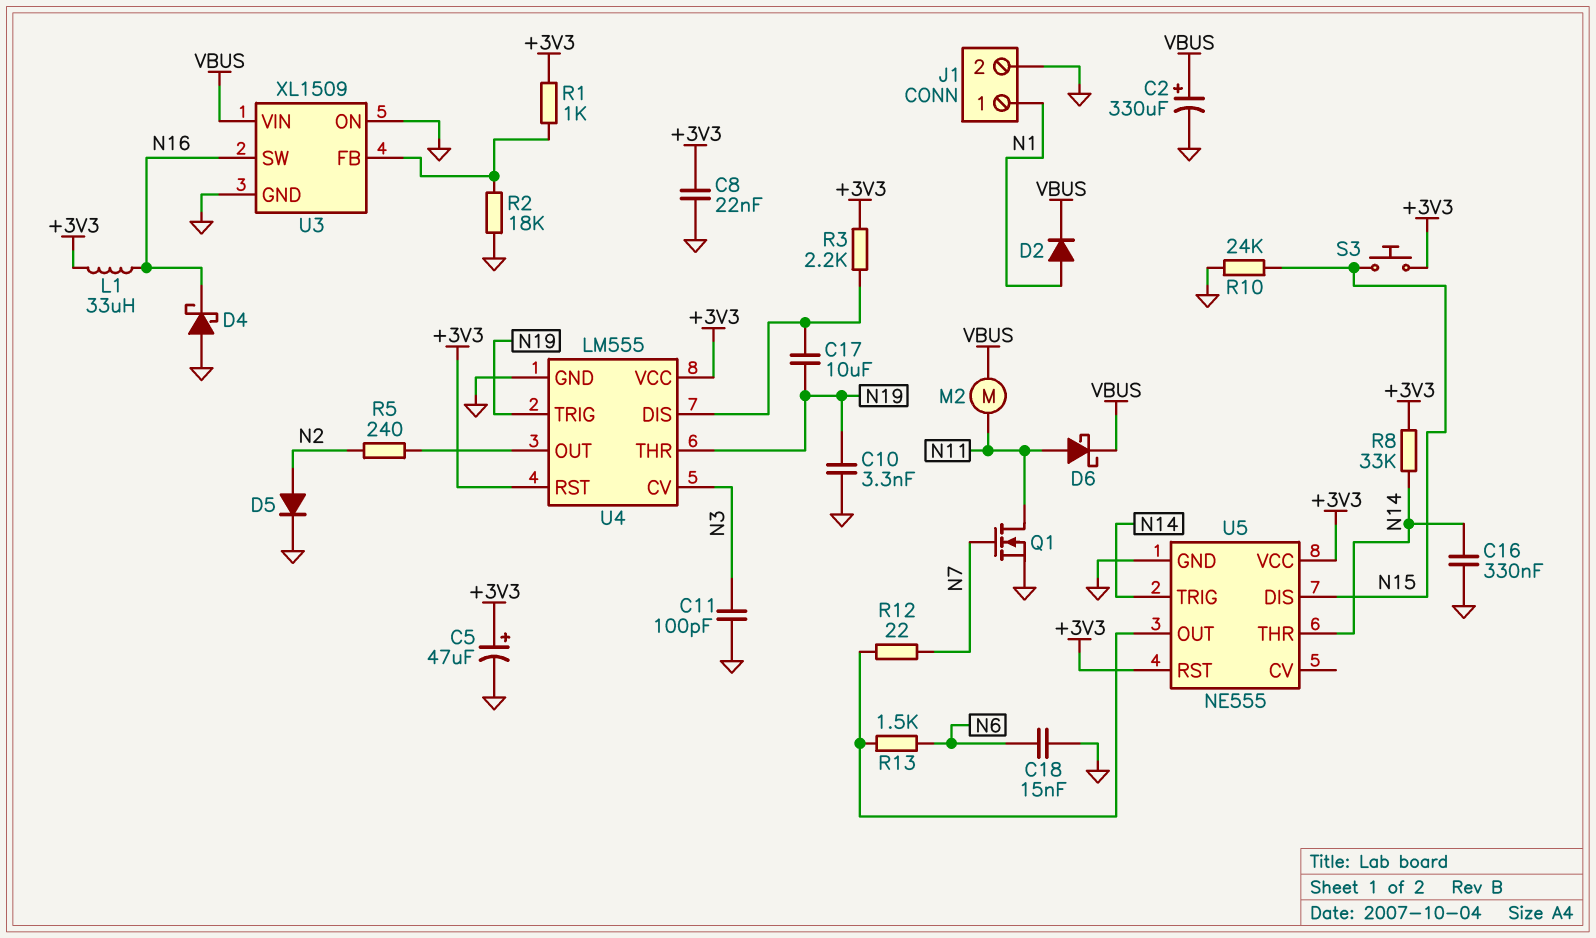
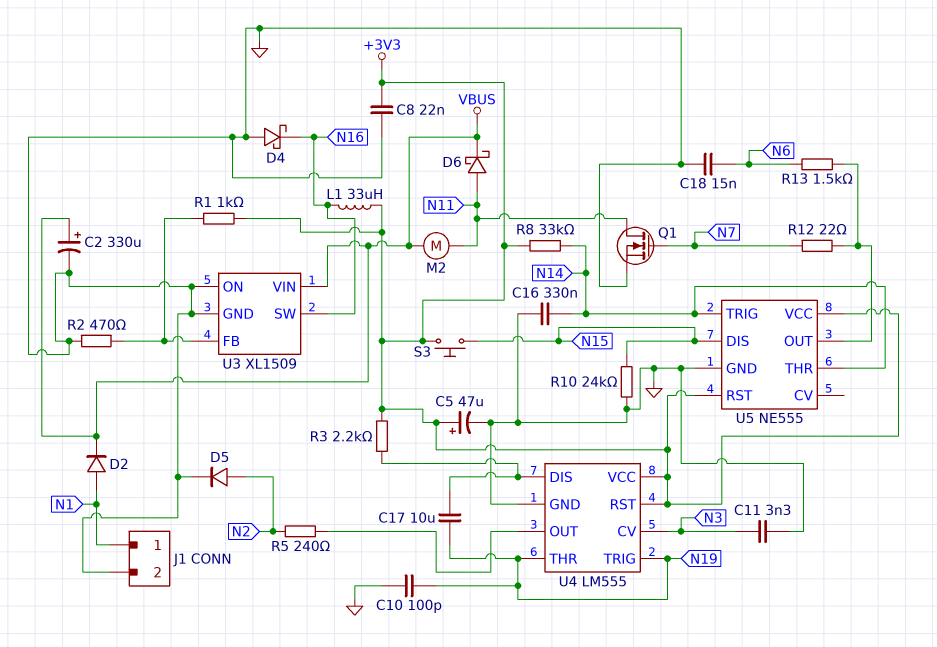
C10: 3.3nF (GND, N19) -> 100pF (GND, N19)
C11: 100pF (GND, N3) -> 3.3nF (GND, N3)
R2: 18k (GND, U3/FB) -> 470 (GND, U3/FB)

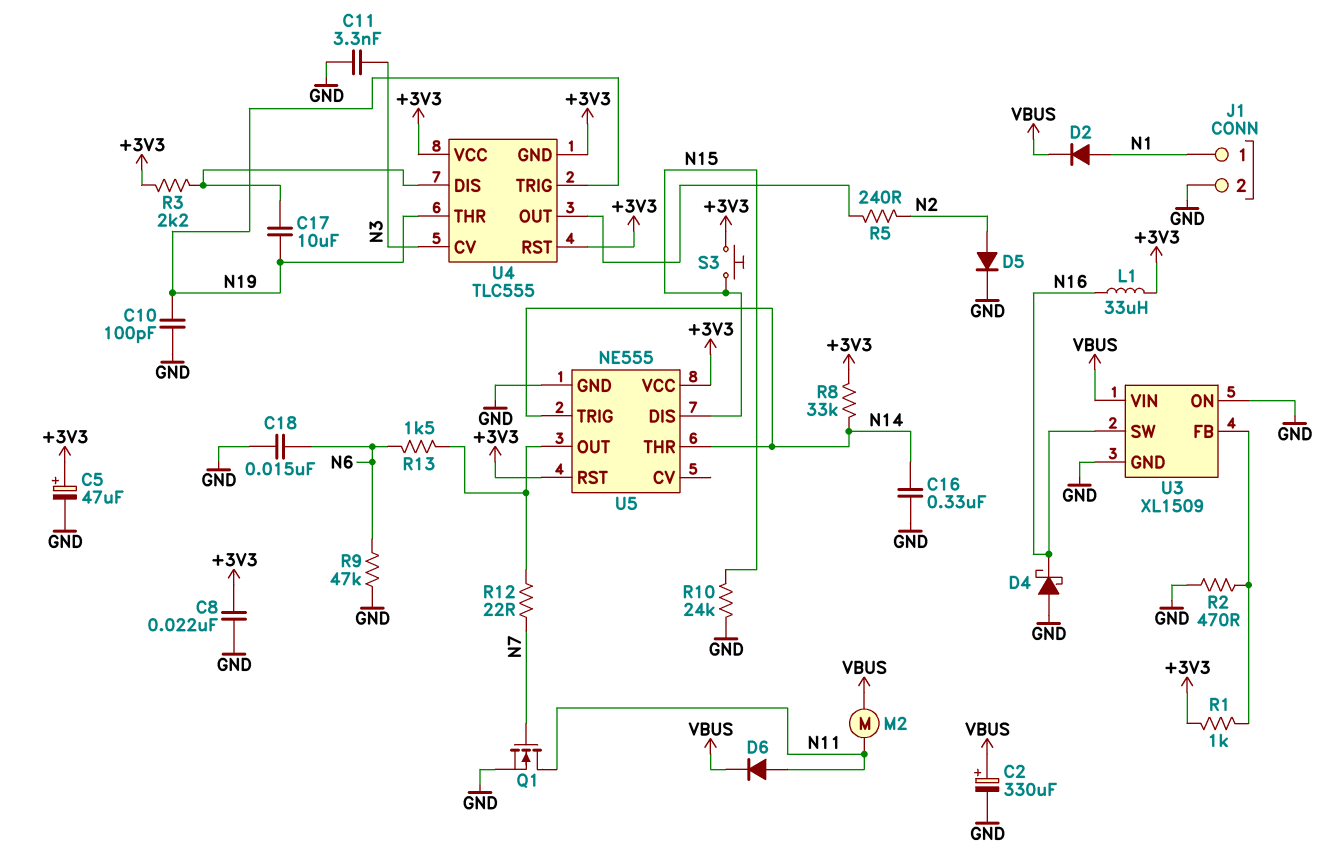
D6: schottky (A N11, K VBUS) -> diode (A N11, K VBUS)
R9: none -> 47k (GND, N6)
U4: LM555 -> TLC555
U4 pin GND: GND -> +3V3

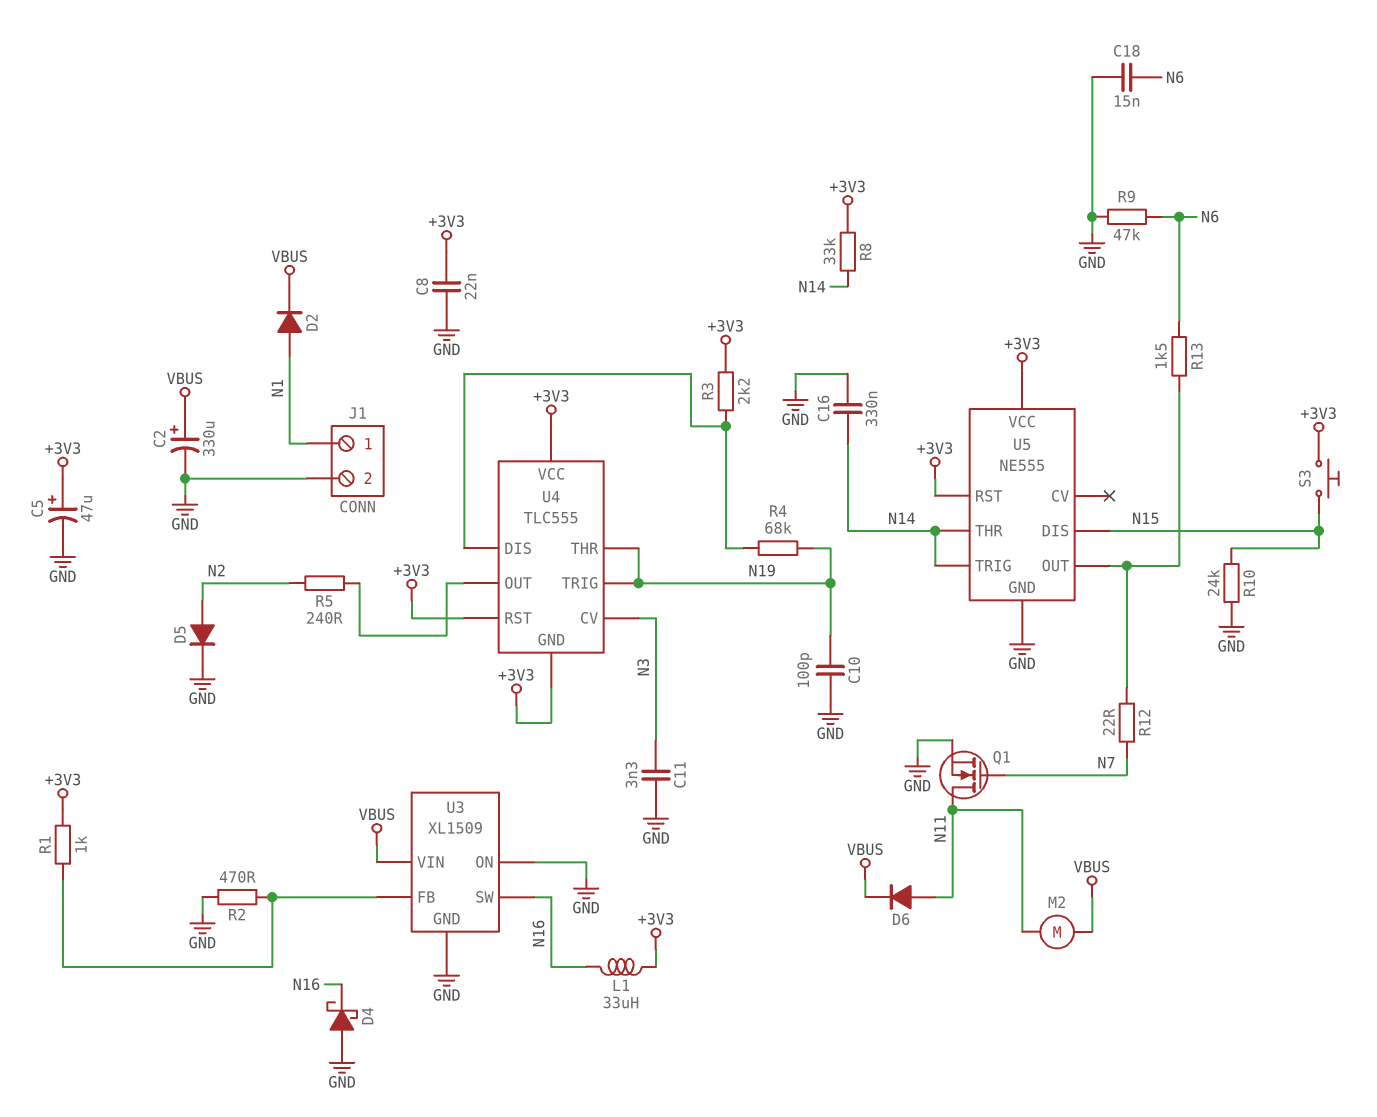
C17: 10uF (N19, U4/DIS) -> none
R4: none -> 68k (N19, U4/DIS)

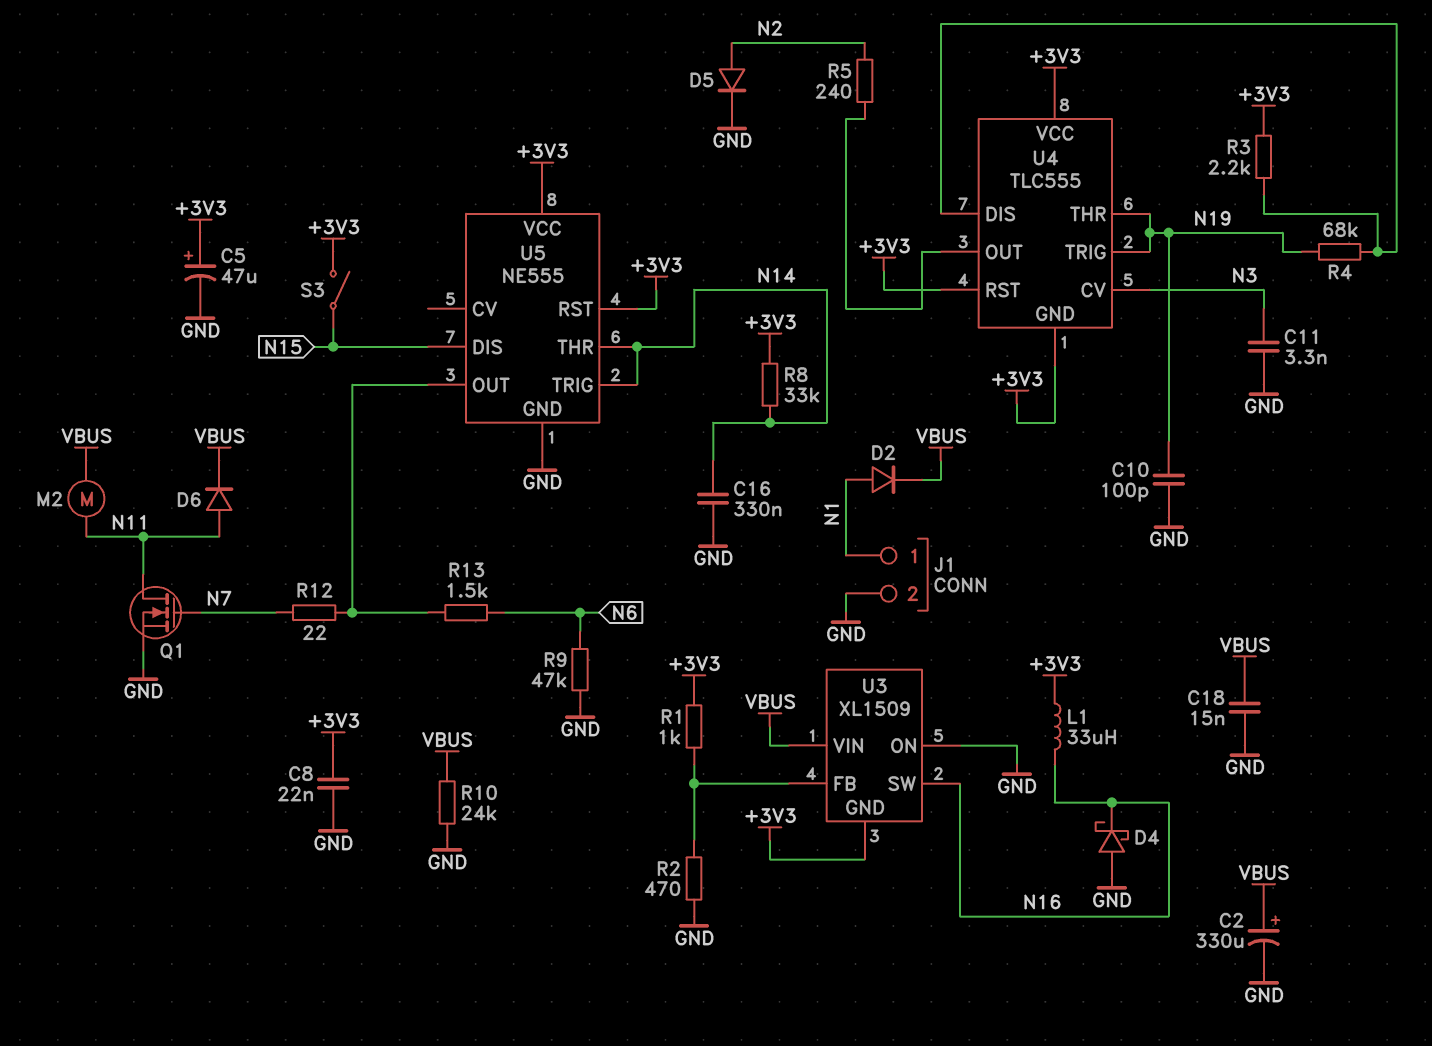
C18: 15nF (GND, N6) -> 15nF (GND, VBUS)
R10: 24k (GND, N15) -> 24k (GND, VBUS)
S3: button (+3V3, N15) -> switch (+3V3, N15)
U3 pin GND: GND -> +3V3

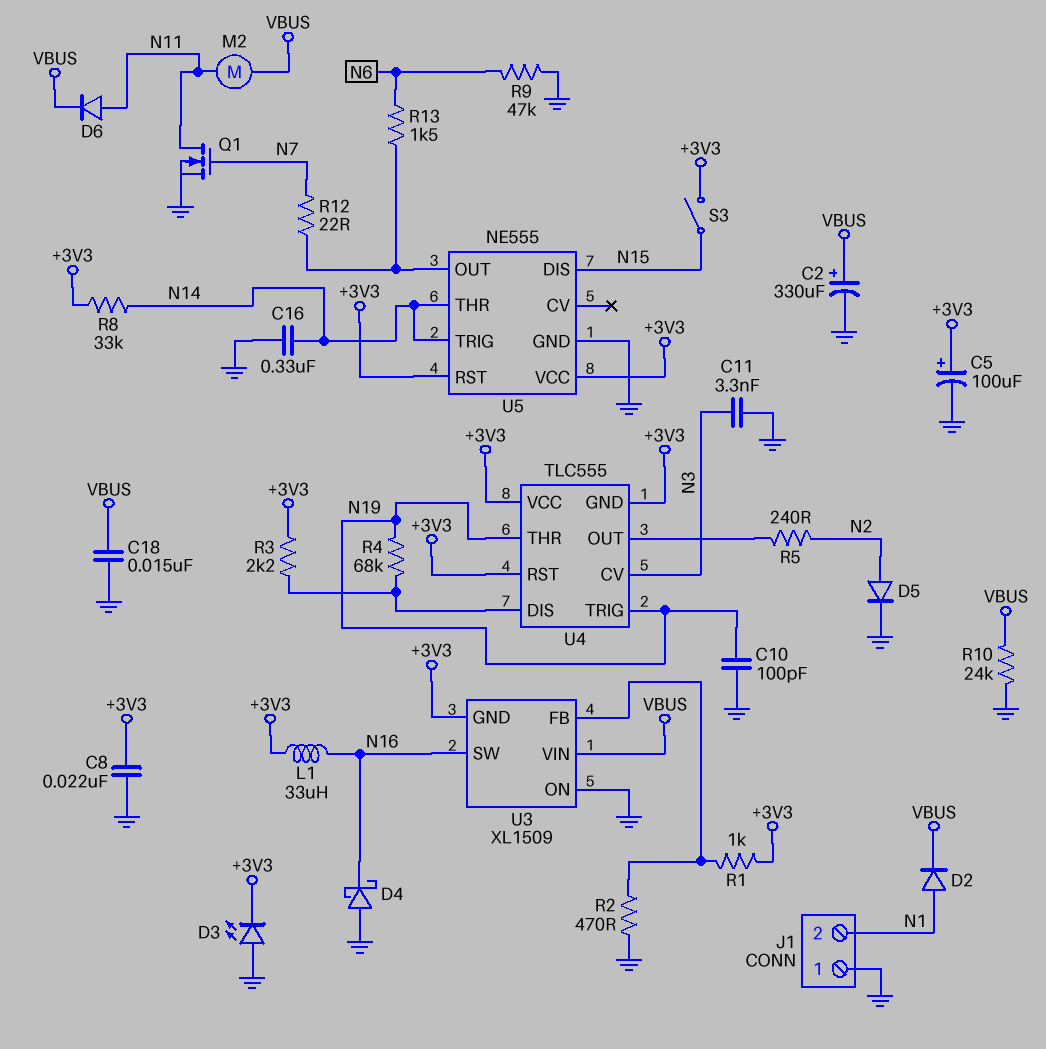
C5: 47uF (plus +3V3, minus GND) -> 100uF (plus +3V3, minus GND)
D3: none -> LED (A GND, K +3V3)
J1 pin 1: N1 -> GND
J1 pin 2: GND -> N1

